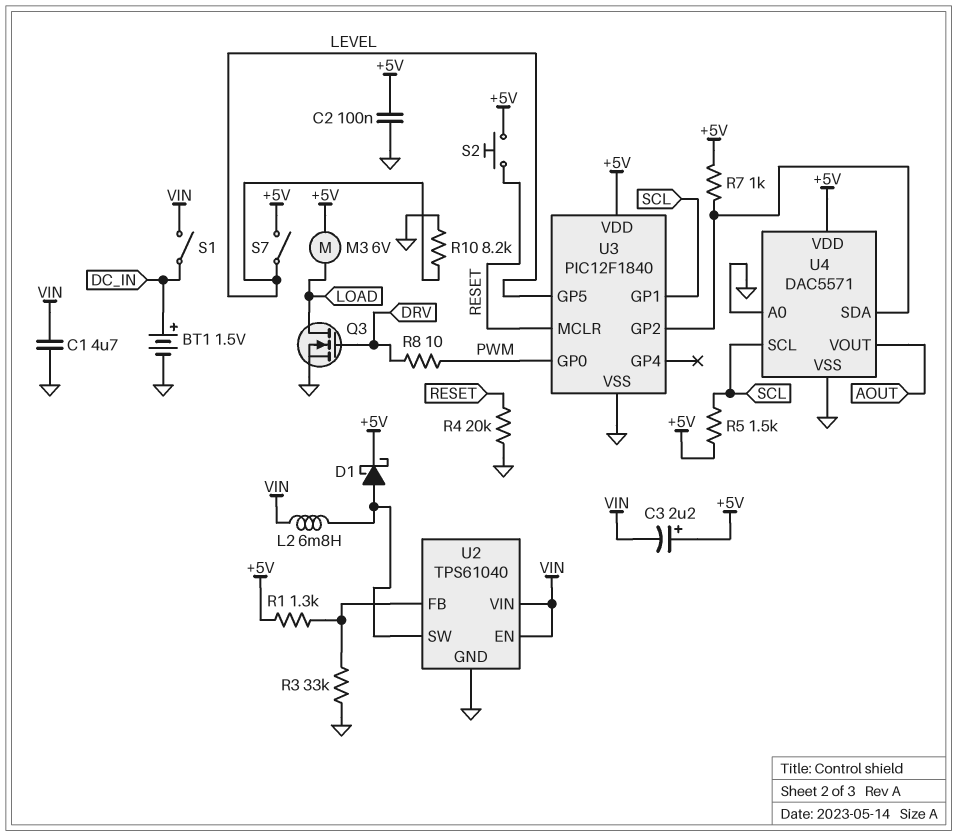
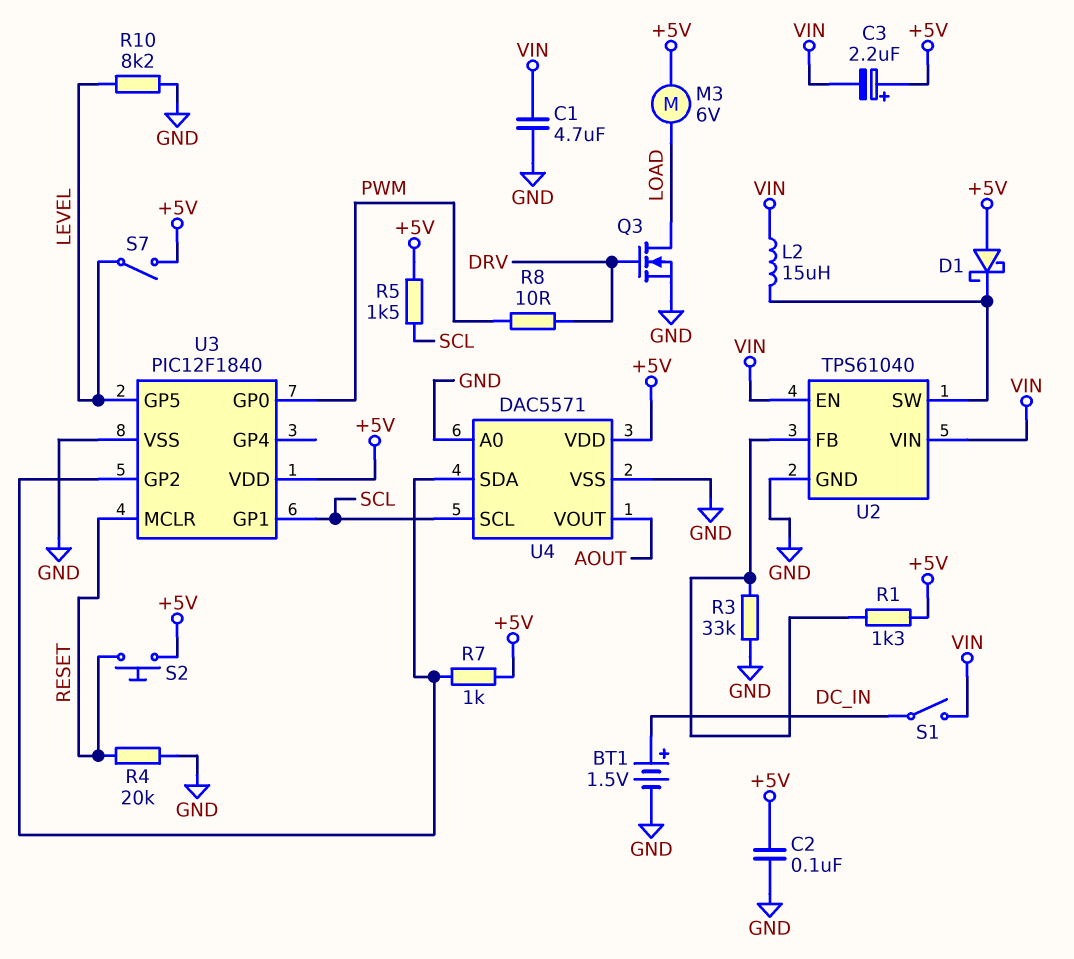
D1: schottky (A U2/SW, K +5V) -> schottky (A +5V, K U2/SW)
L2: 6.8mH (U2/SW, VIN) -> 15uH (U2/SW, VIN)

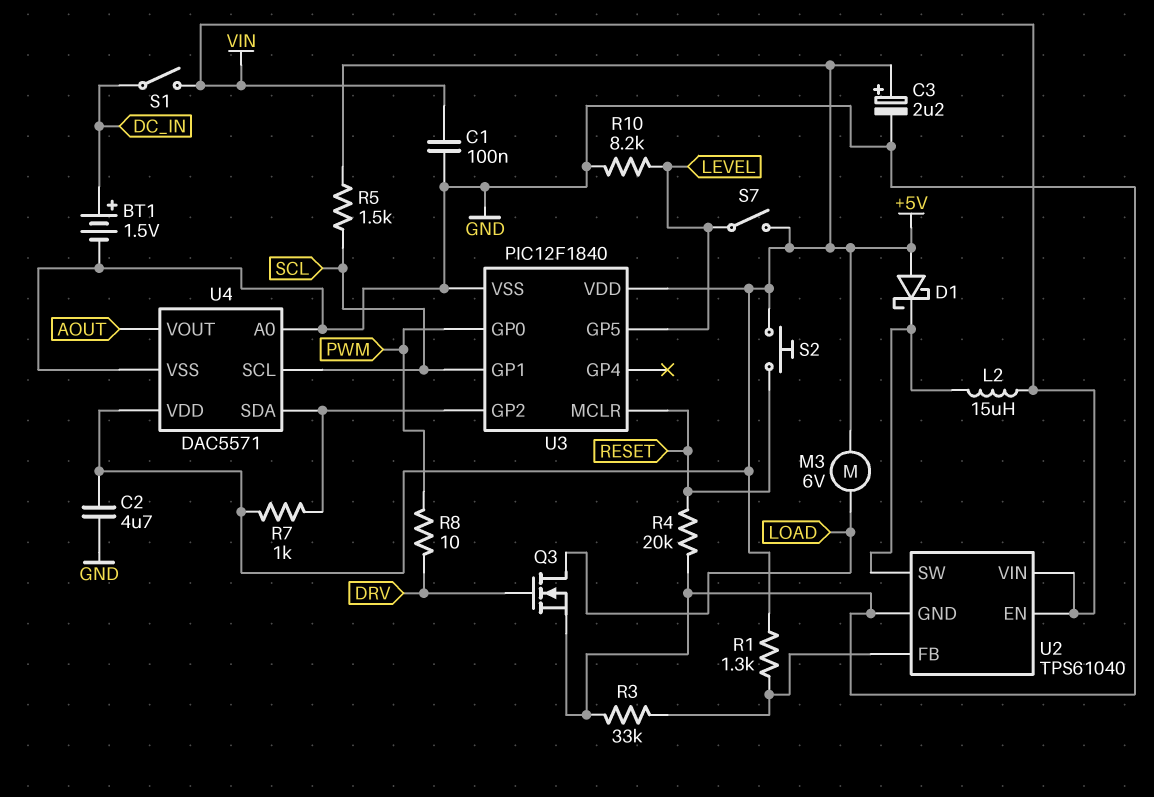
C1: 4.7uF (GND, VIN) -> 100nF (GND, VIN)
C2: 100nF (+5V, GND) -> 4.7uF (+5V, GND)
C3: 2.2uF (plus +5V, minus VIN) -> 2.2uF (plus +5V, minus GND)

